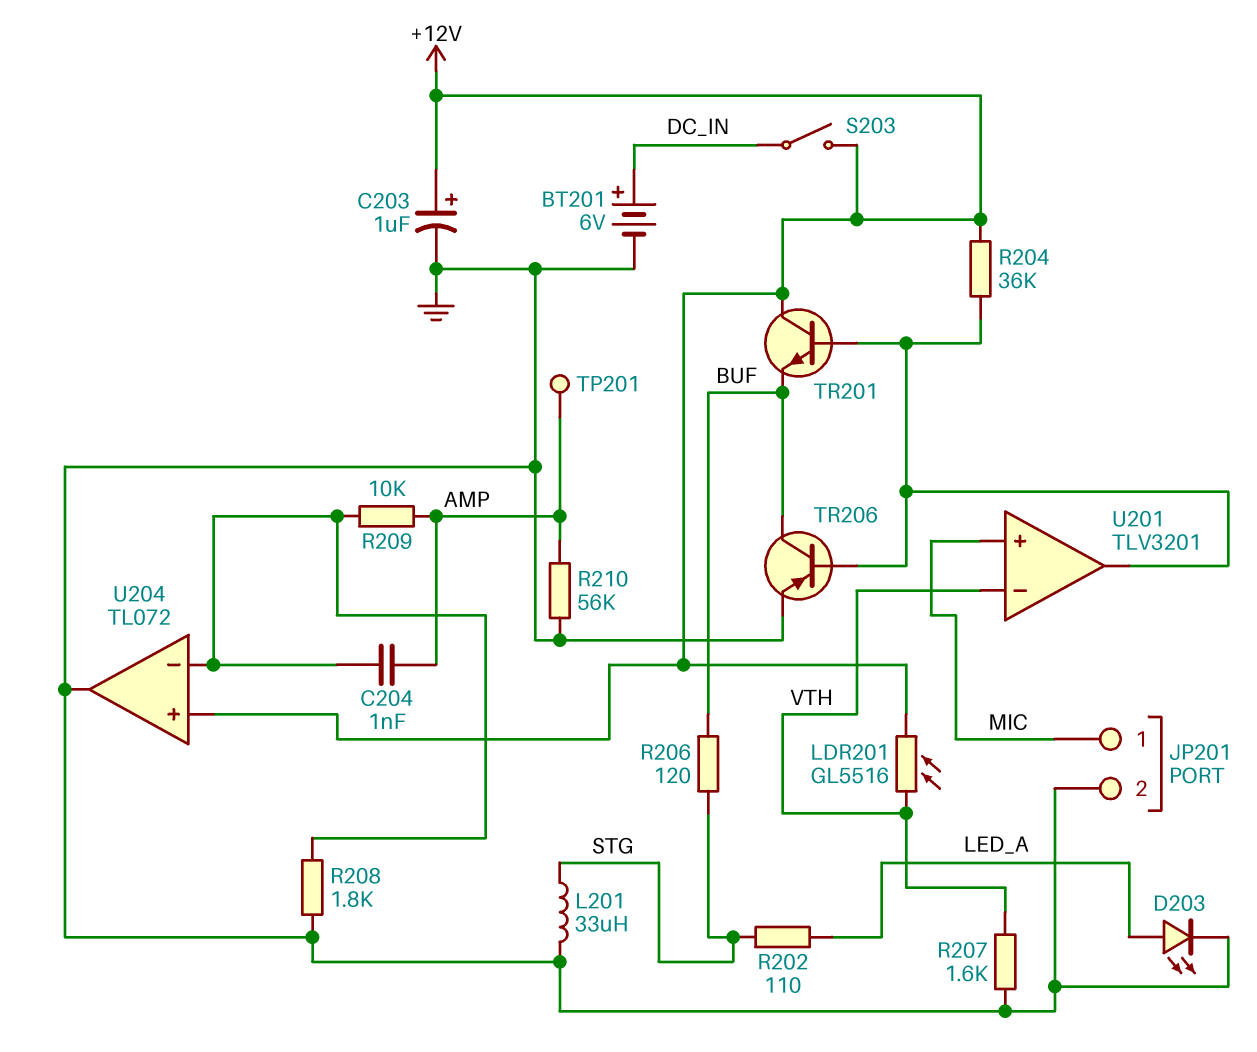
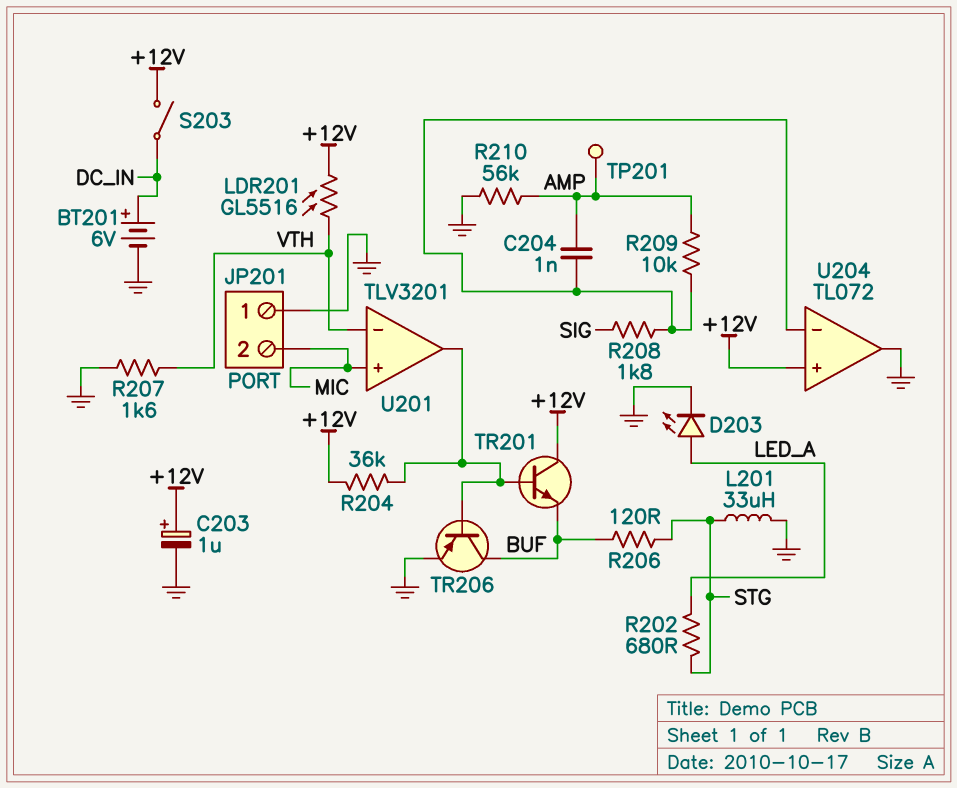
JP201 pin 1: MIC -> GND
JP201 pin 2: GND -> MIC
R202: 110 (LED_A, STG) -> 680 (LED_A, STG)
R208: 1.8k (GND, U204/in-) -> 1.8k (SIG, U204/in-)

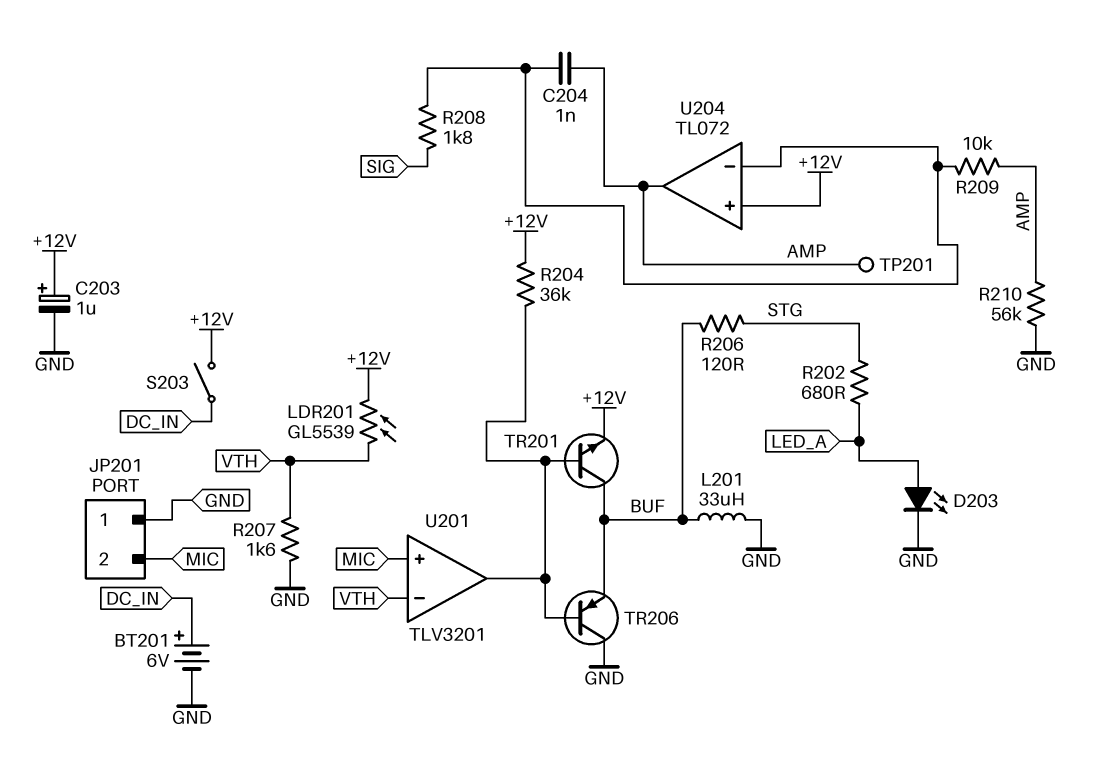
L201: 33uH (GND, STG) -> 33uH (BUF, GND)
LDR201: GL5516 (+12V, VTH) -> GL5539 (+12V, VTH)
TR201: NPN (B U201/out, C +12V, E BUF) -> NPN (B U201/out, C BUF, E +12V)
TR206: PNP (B U201/out, C BUF, E GND) -> PNP (B U201/out, C GND, E BUF)
U204 pin out: GND -> AMP

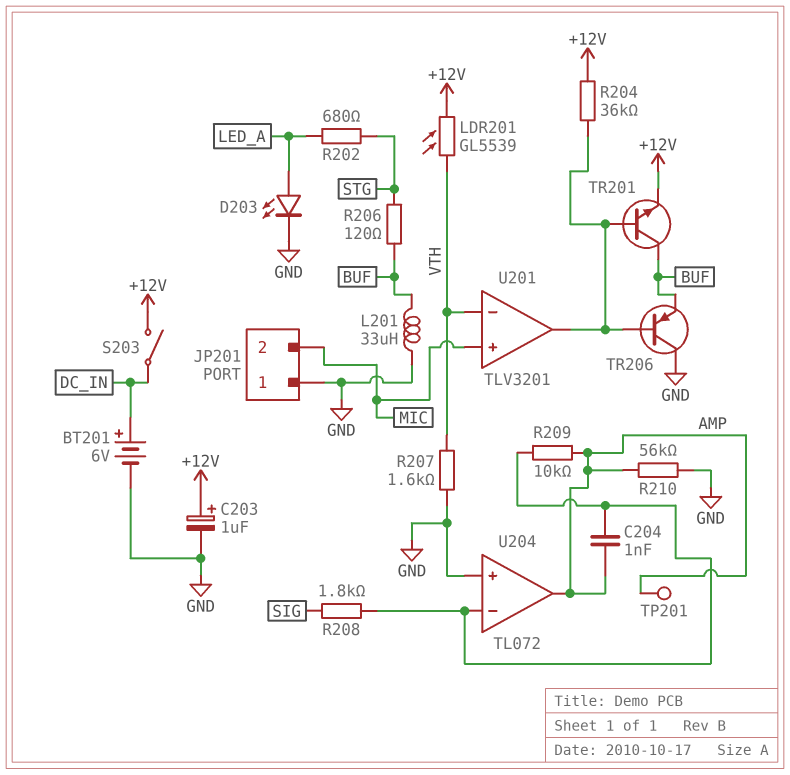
U204 pin in+: +12V -> GND

